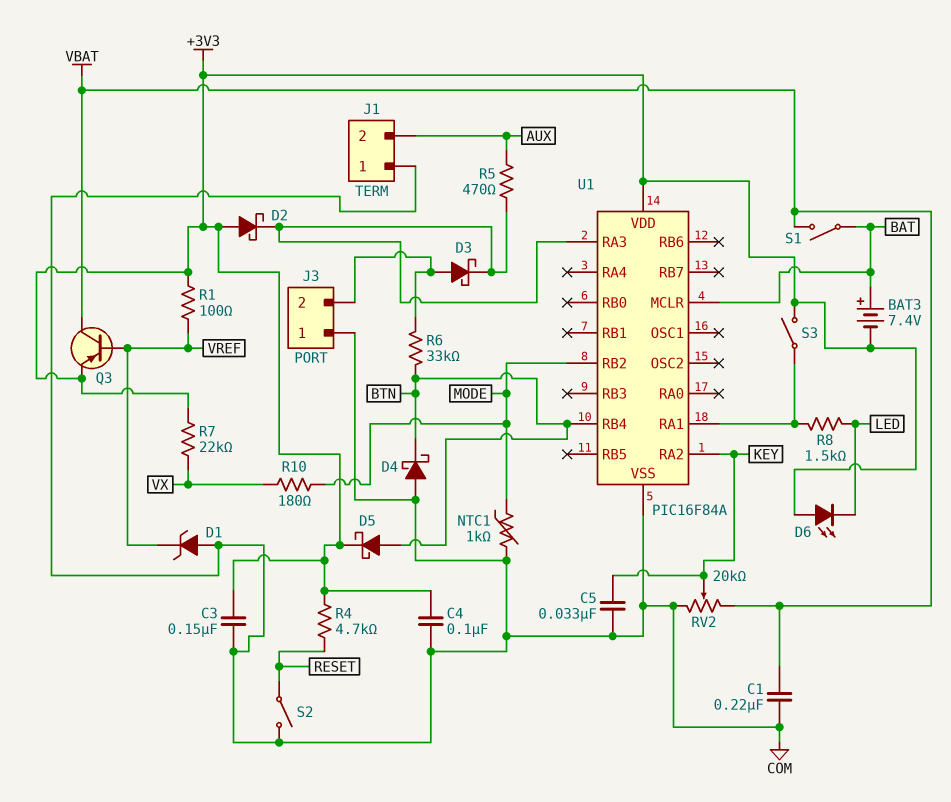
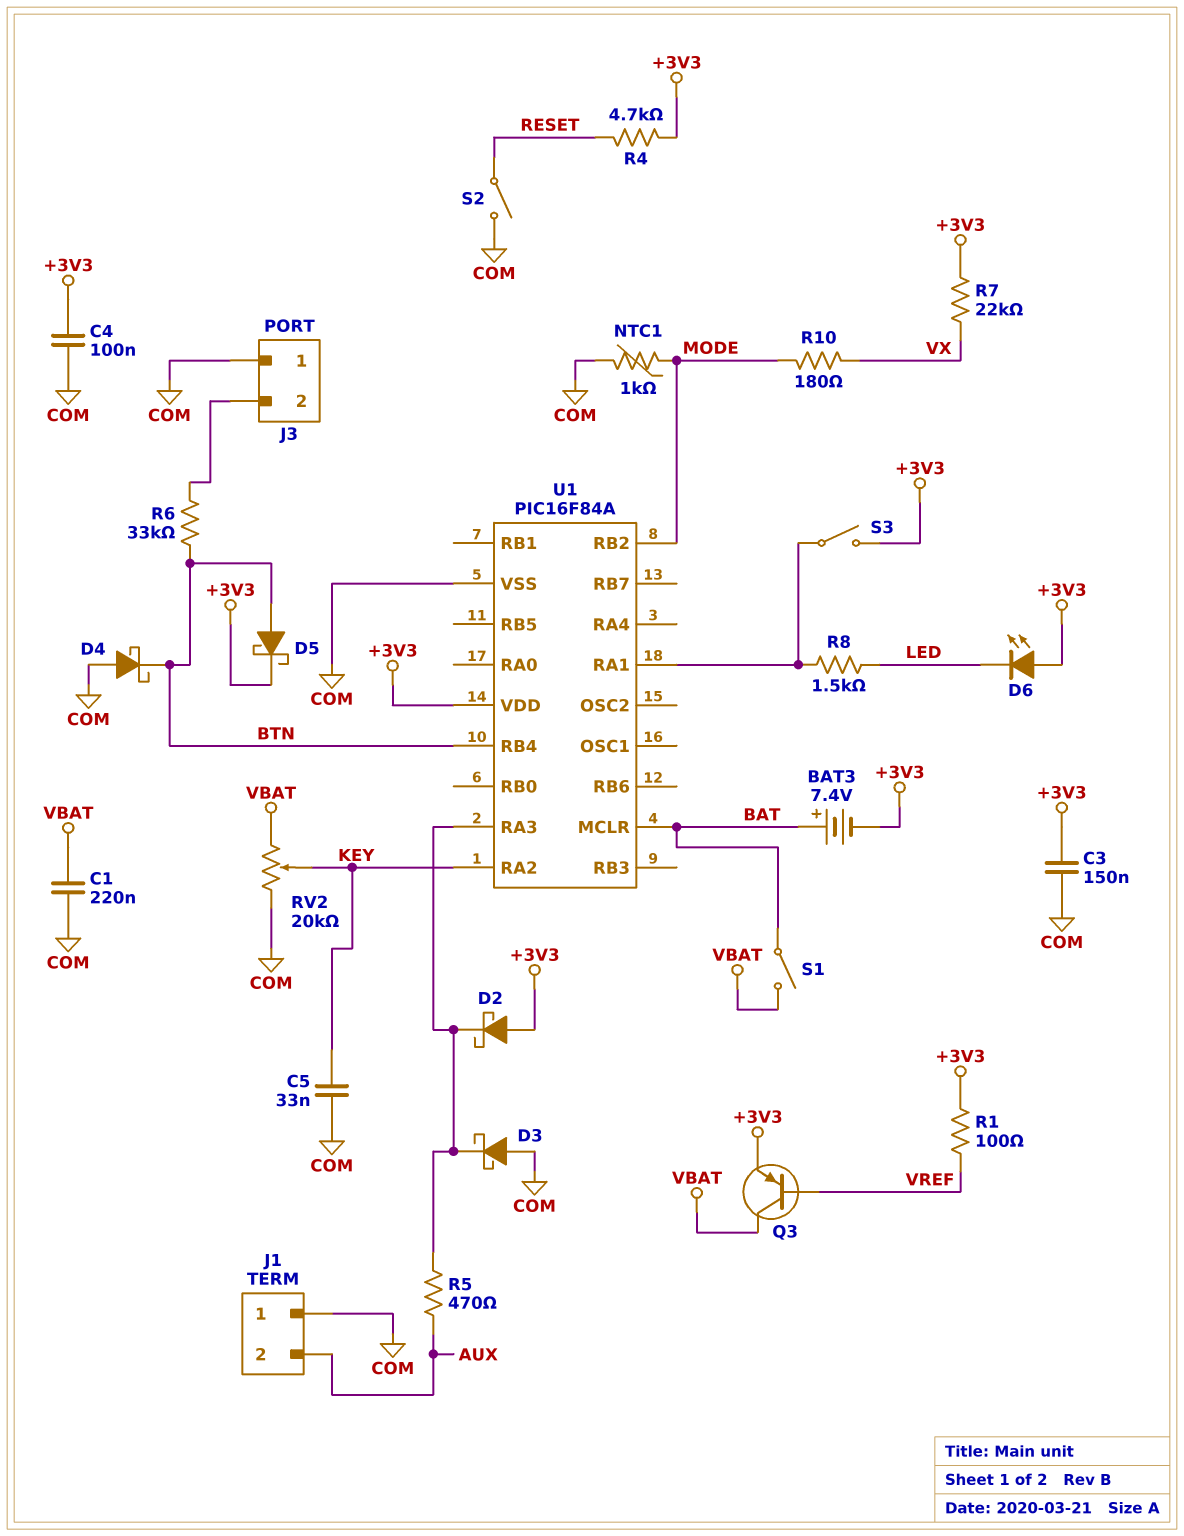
D1: zener (A COM, K VREF) -> none
D3: schottky (A J3/2, K U1/RA3) -> schottky (A COM, K U1/RA3)

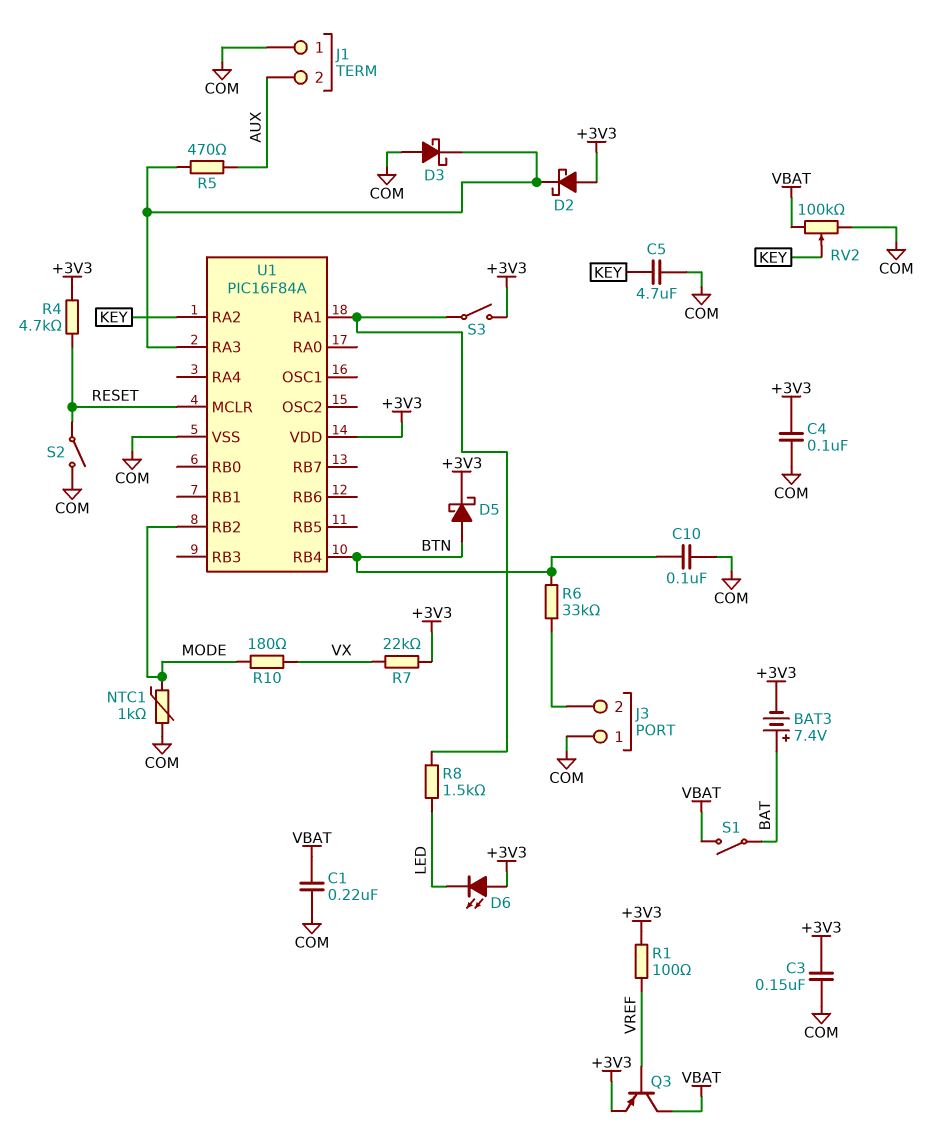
C5: 33nF (COM, KEY) -> 4.7uF (COM, KEY)
C10: none -> 100nF (BTN, COM)
D4: schottky (A COM, K BTN) -> none
RV2: 20k (COM, VBAT, wiper KEY) -> 100k (COM, VBAT, wiper KEY)
U1 pin MCLR: BAT -> RESET

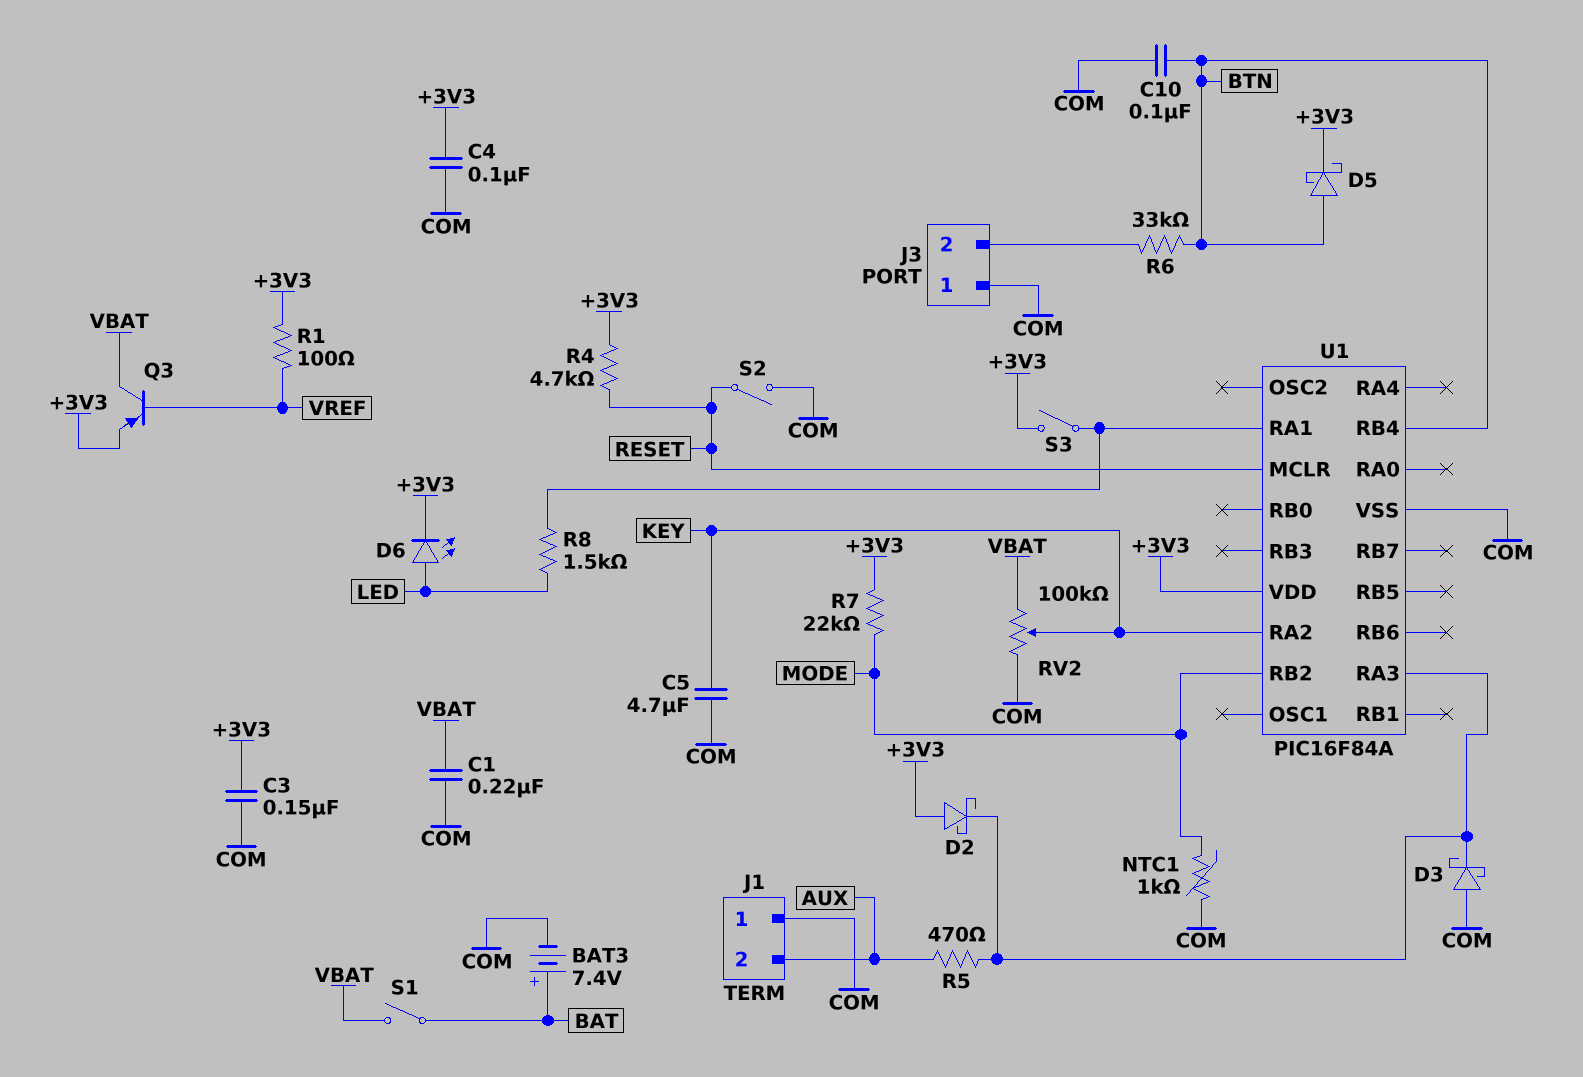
BAT3: 7.4V (plus BAT, minus +3V3) -> 7.4V (plus BAT, minus COM)
D6: LED (A +3V3, K LED) -> LED (A LED, K +3V3)
R7: 22k (+3V3, VX) -> 22k (+3V3, MODE)
R10: 180 (MODE, VX) -> none

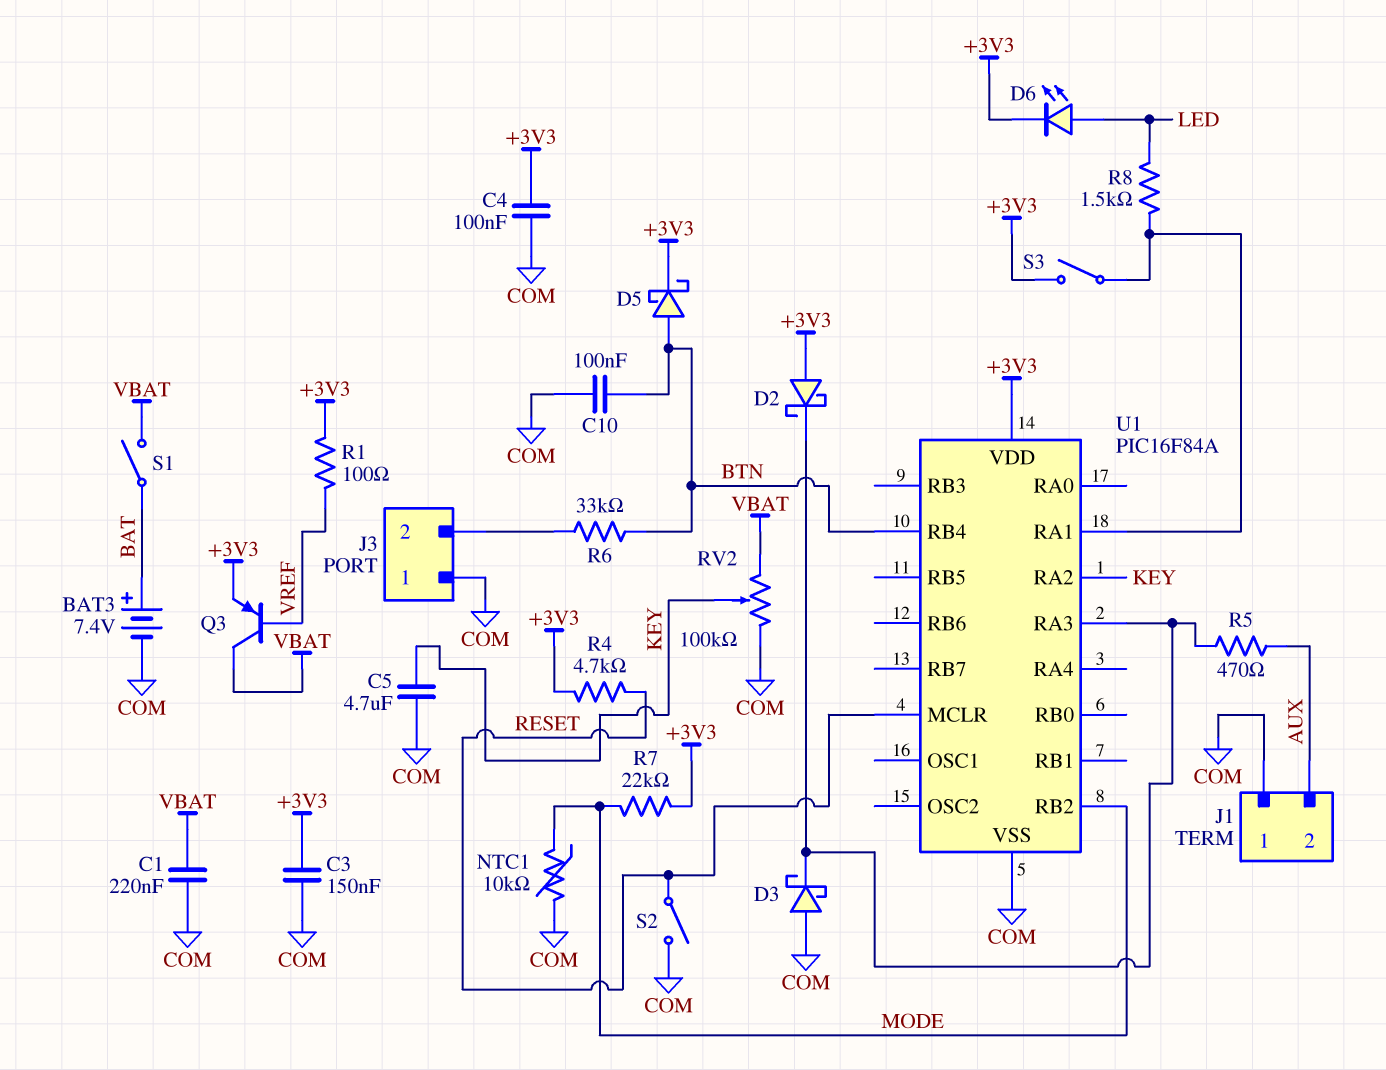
NTC1: 1k (COM, MODE) -> 10k (COM, MODE)

